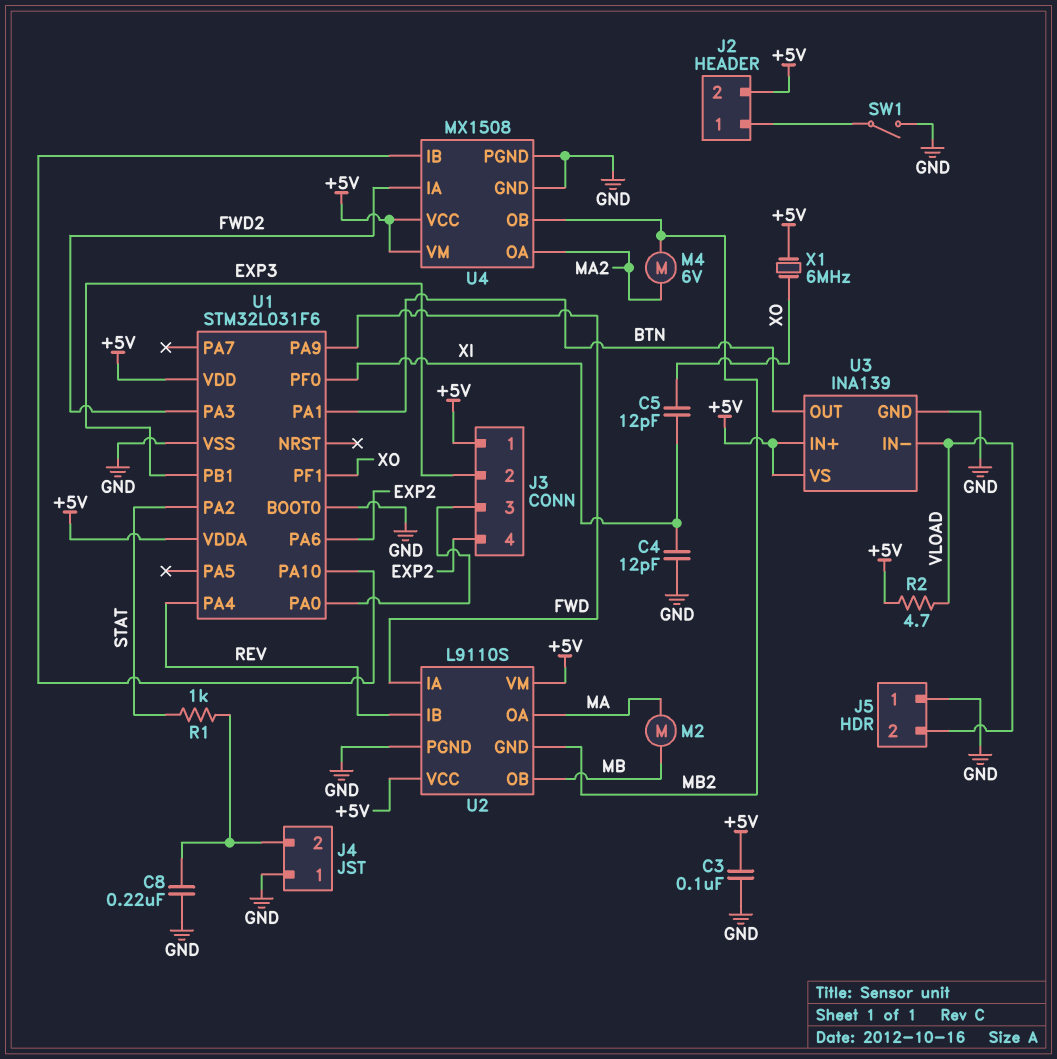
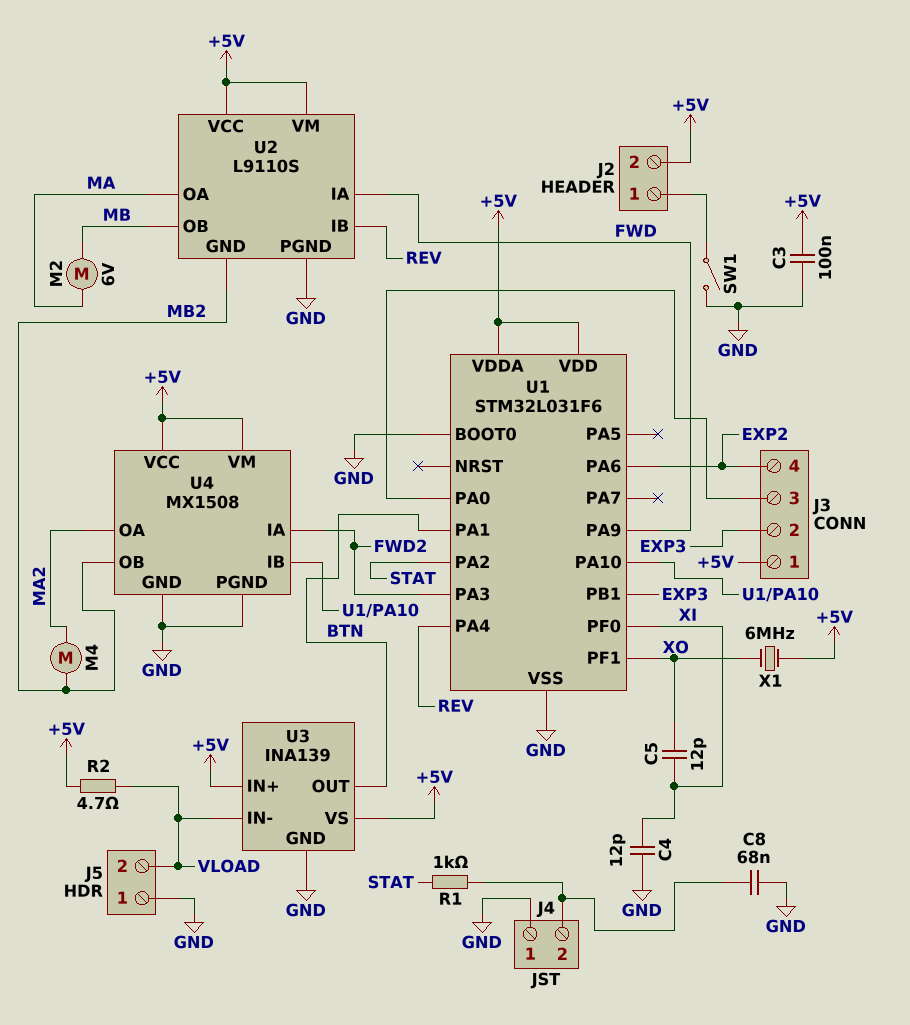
C8: 220nF (GND, J4/2) -> 68nF (GND, J4/2)
M2: motor (MA, MB) -> motor 6V (MA, MB)
M4: motor 6V (MA2, MB2) -> motor (MA2, MB2)

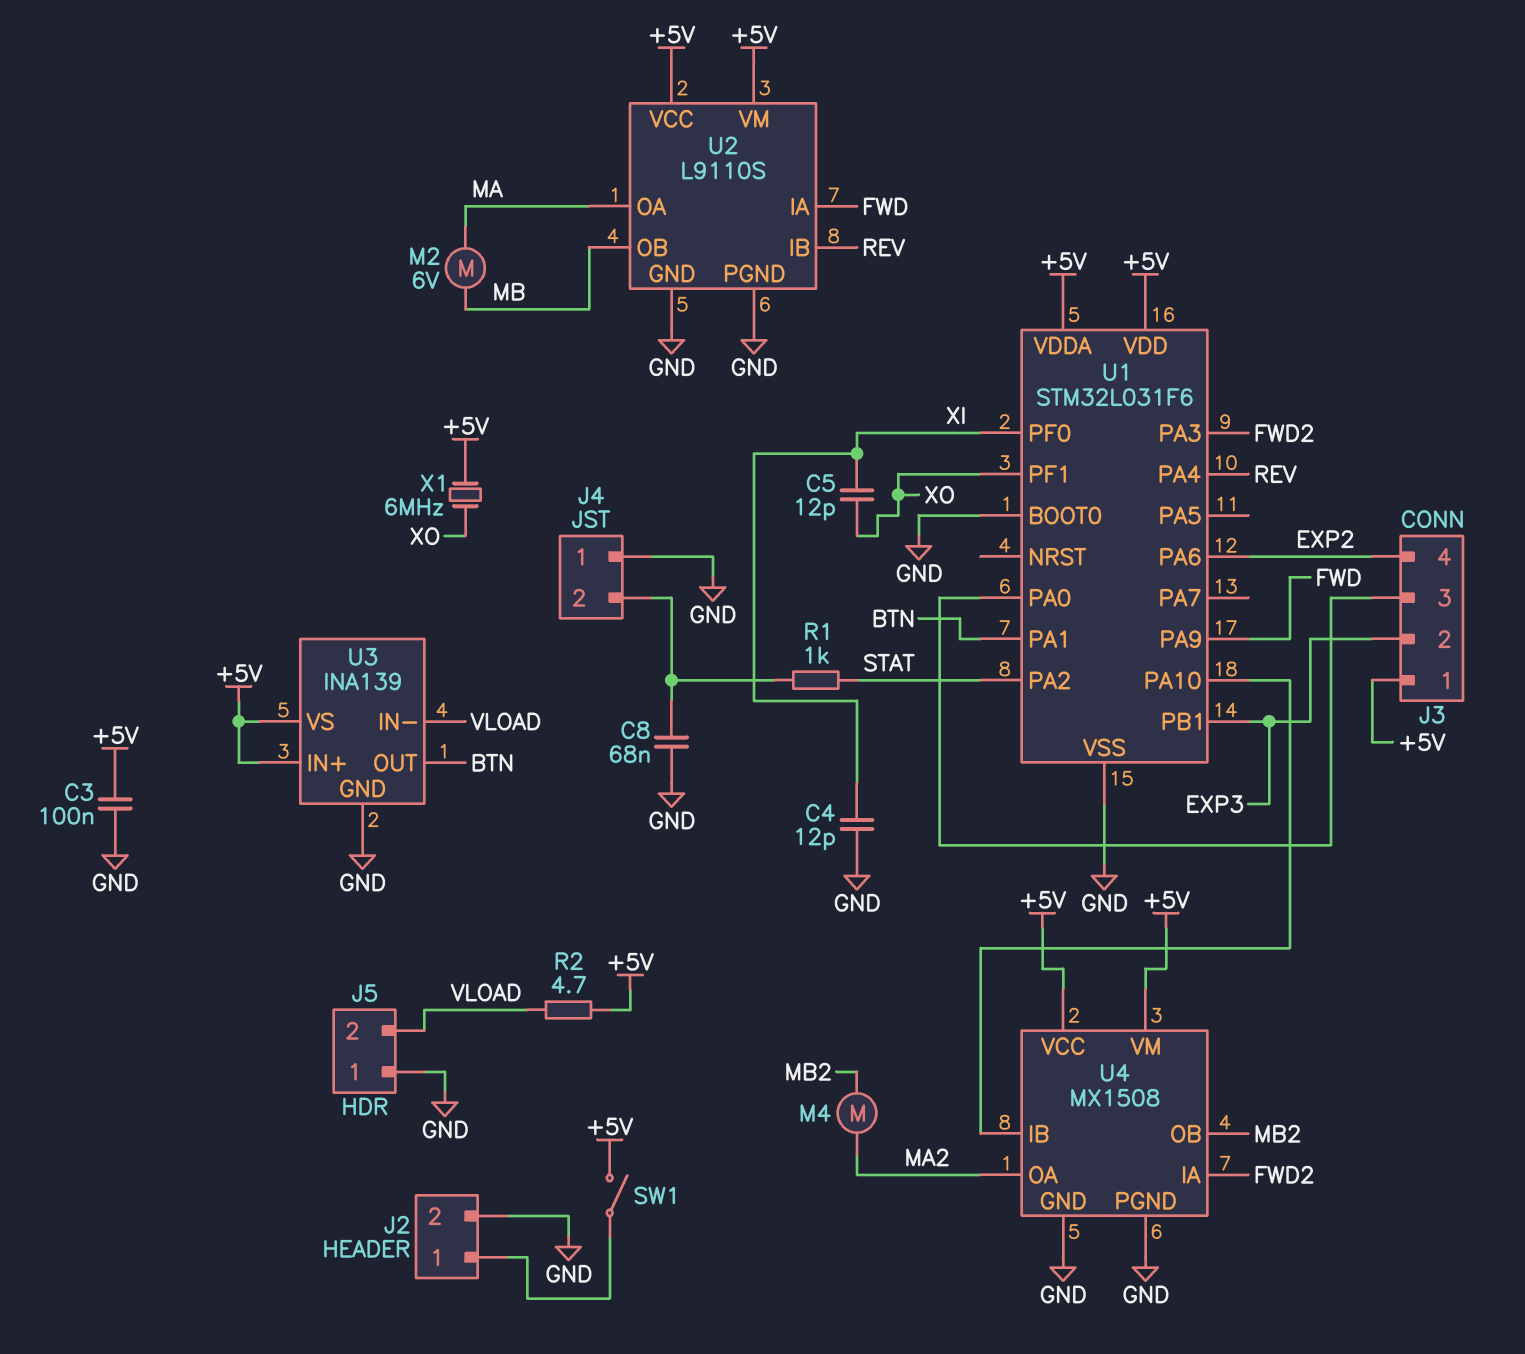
J2 pin 2: +5V -> GND
SW1: switch (GND, J2/1) -> switch (+5V, J2/1)
U2 pin GND: MB2 -> GND

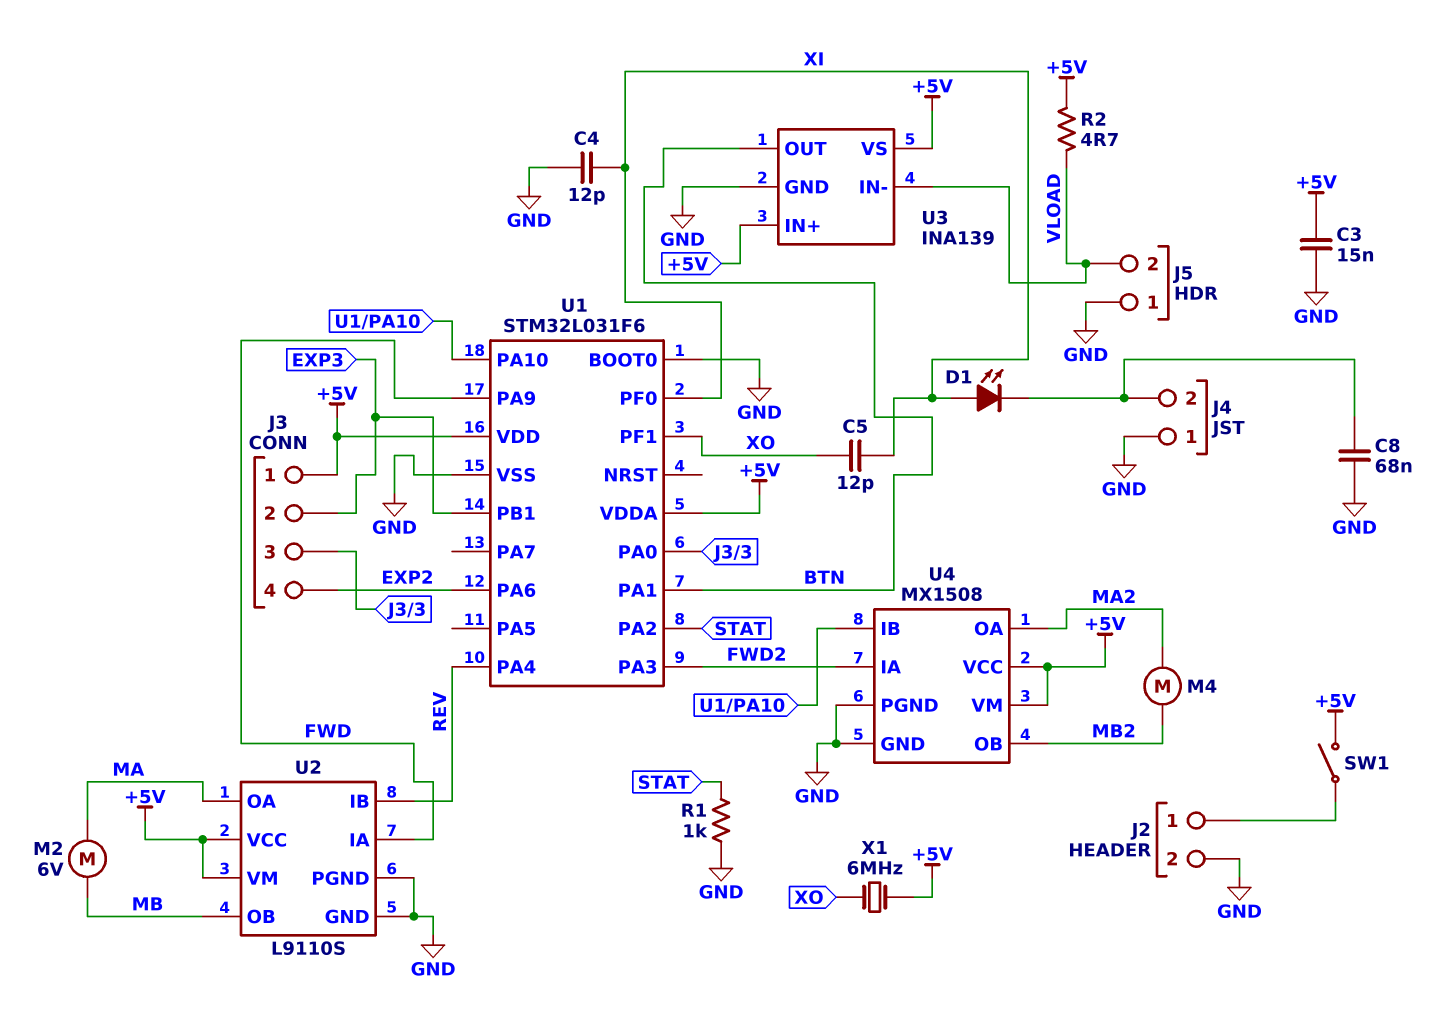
C3: 100nF (+5V, GND) -> 15nF (+5V, GND)
D1: none -> LED (A XI, K J4/2)
R1: 1k (J4/2, STAT) -> 1k (GND, STAT)

